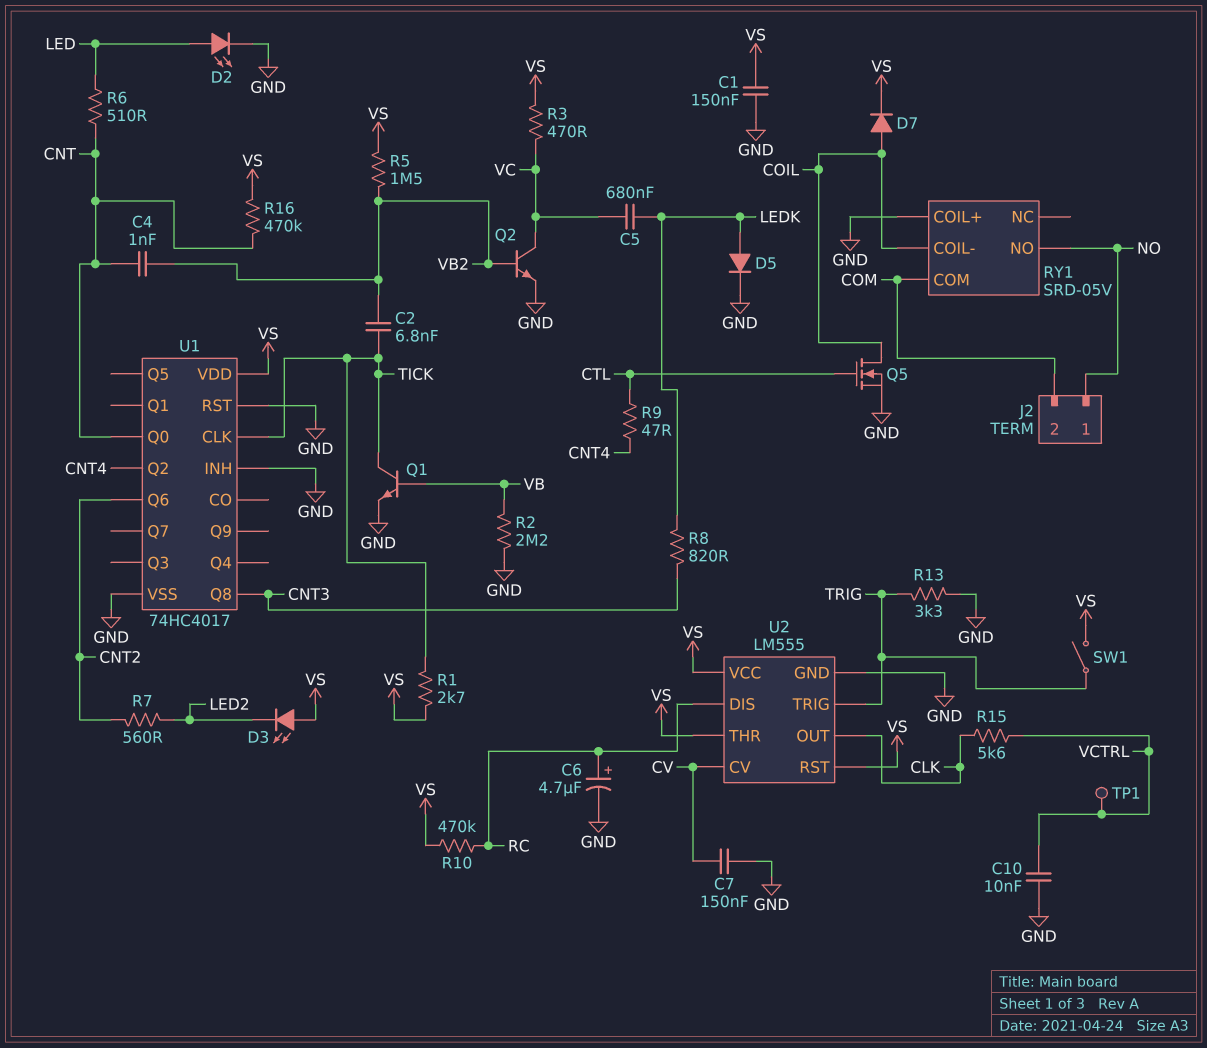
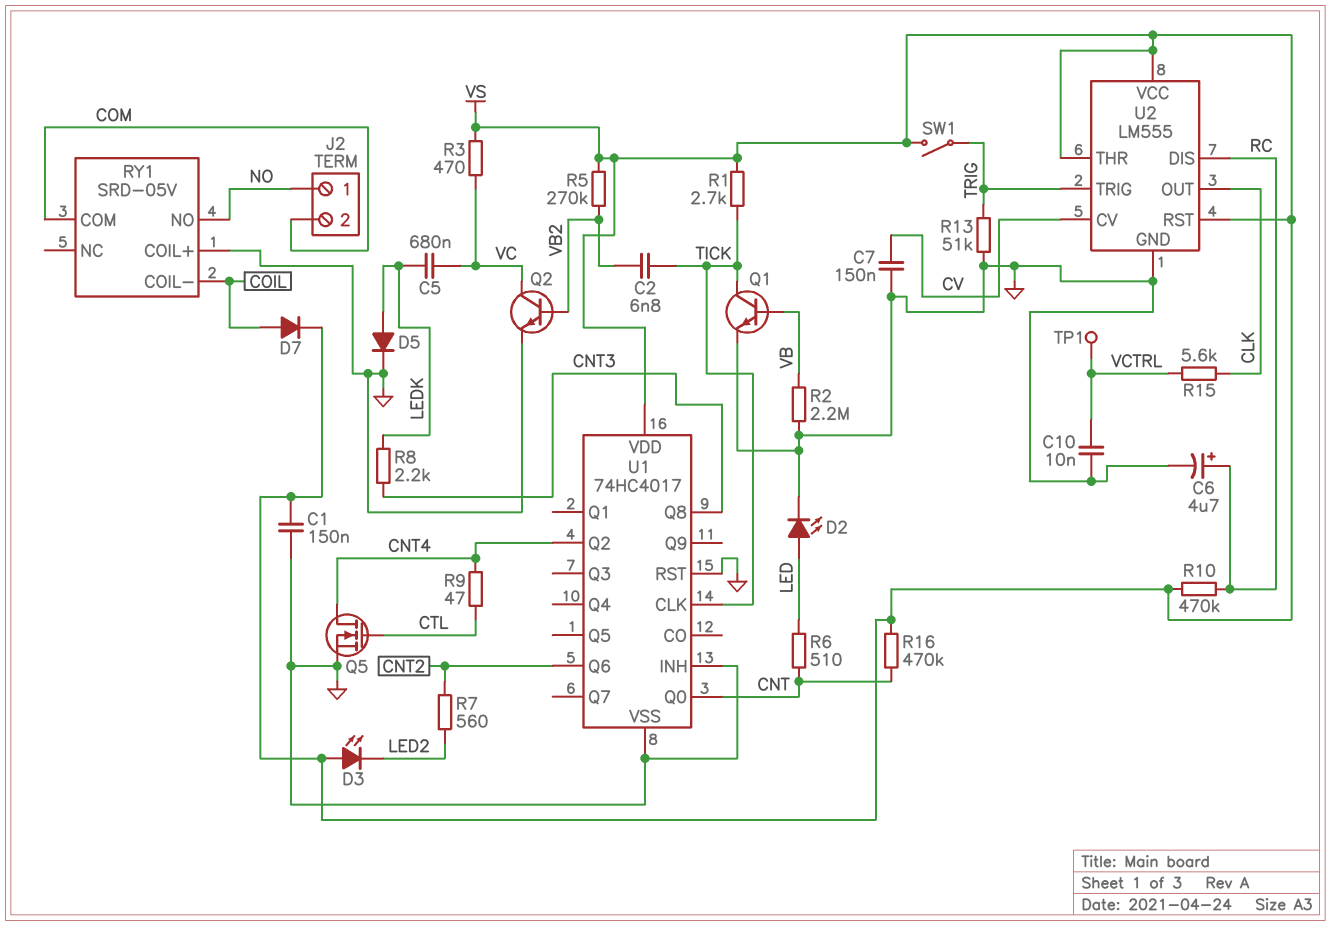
C4: 1nF (CNT, VB2) -> none
Q5: NMOS (G CTL, D COIL, S GND) -> NMOS (G CTL, D CNT4, S GND)
R5: 1.5M (VB2, VS) -> 270k (VB2, VS)
R8: 820 (CNT3, LEDK) -> 2.2k (CNT3, LEDK)
R13: 3.3k (GND, TRIG) -> 51k (GND, TRIG)

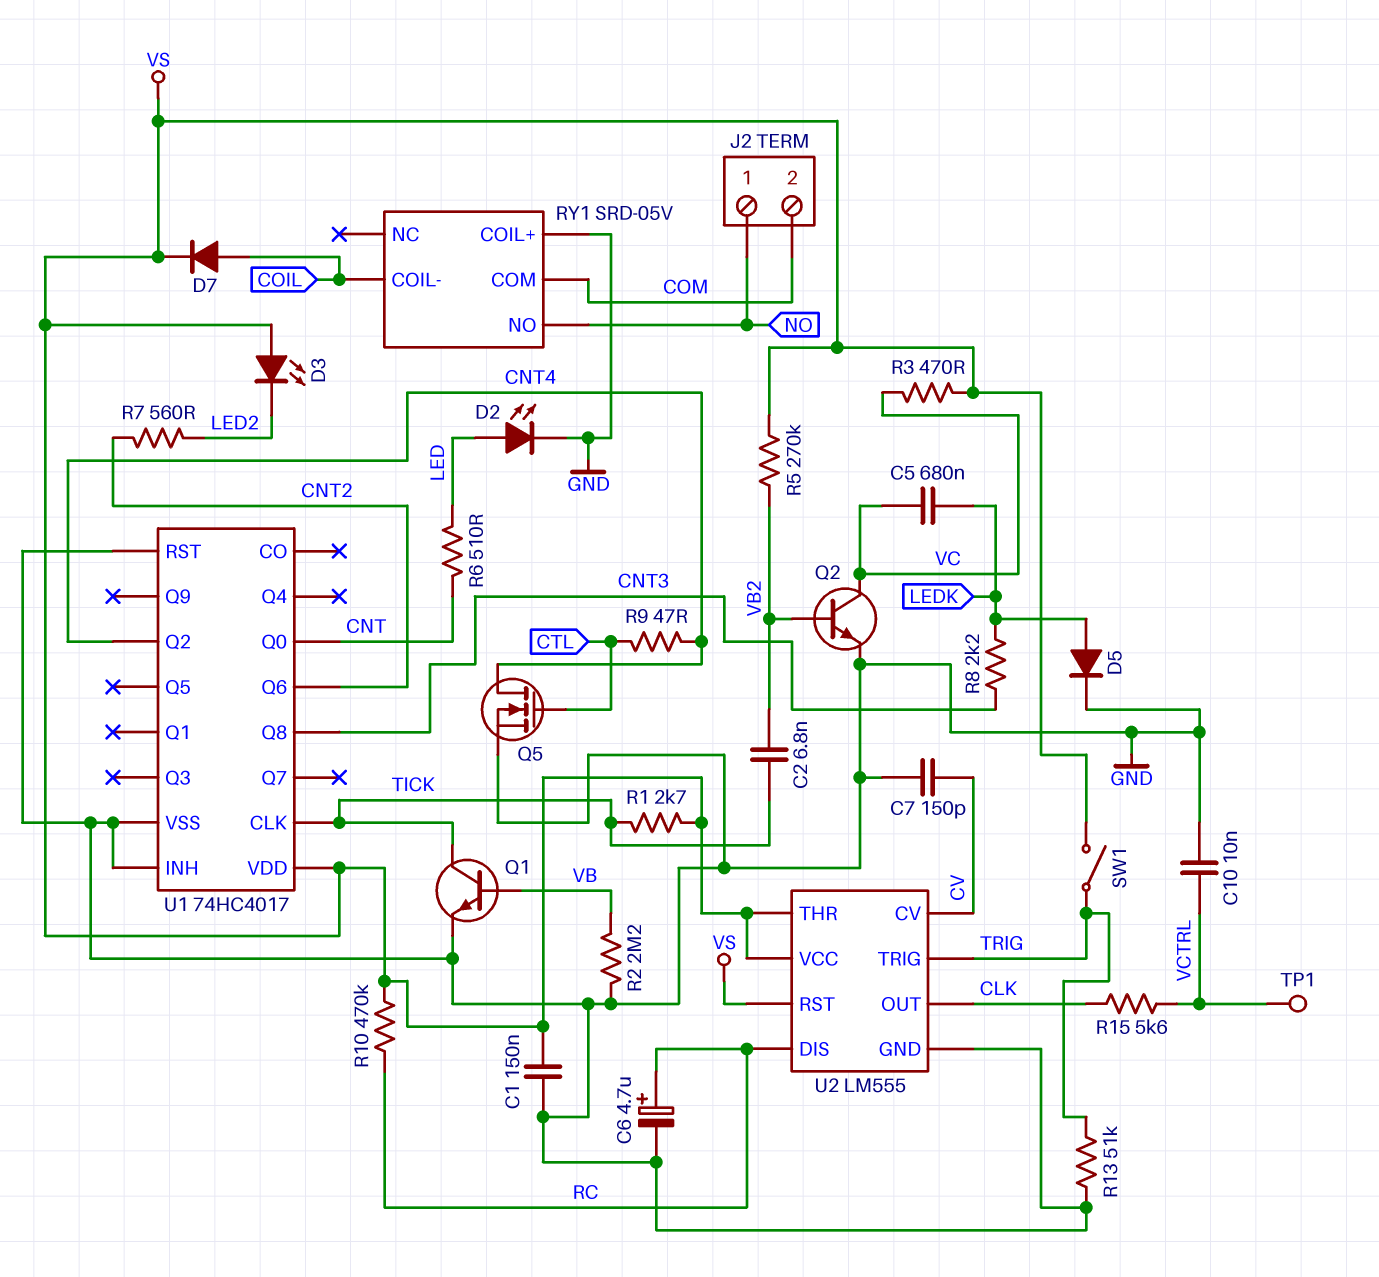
C7: 150nF (CV, GND) -> 150pF (CV, GND)
R16: 470k (CNT, VS) -> none

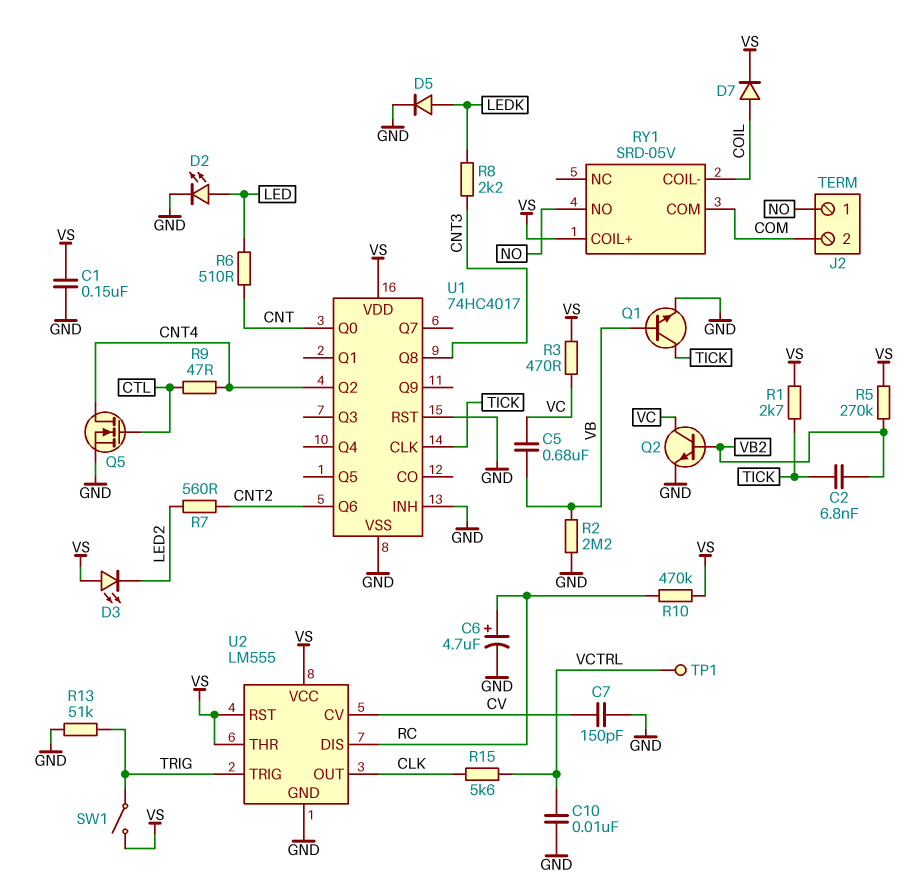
C5: 680nF (LEDK, VC) -> 680nF (VB, VC)
RY1 pin COIL+: GND -> VS

